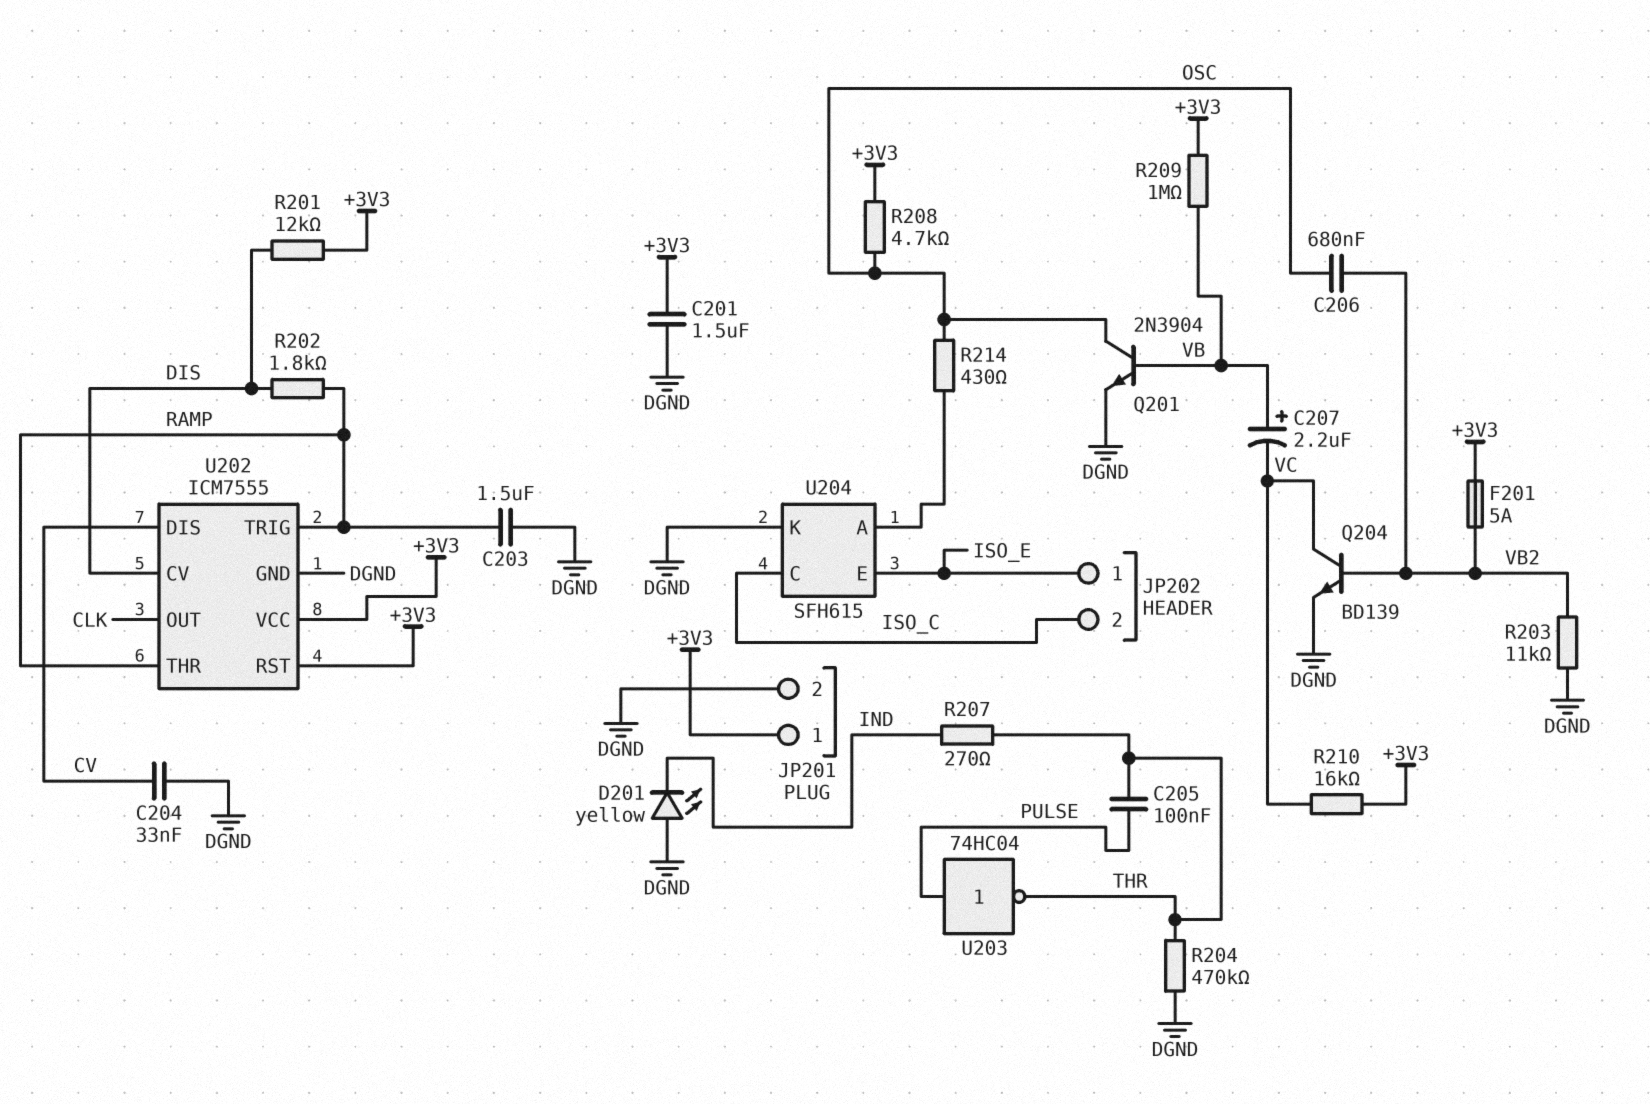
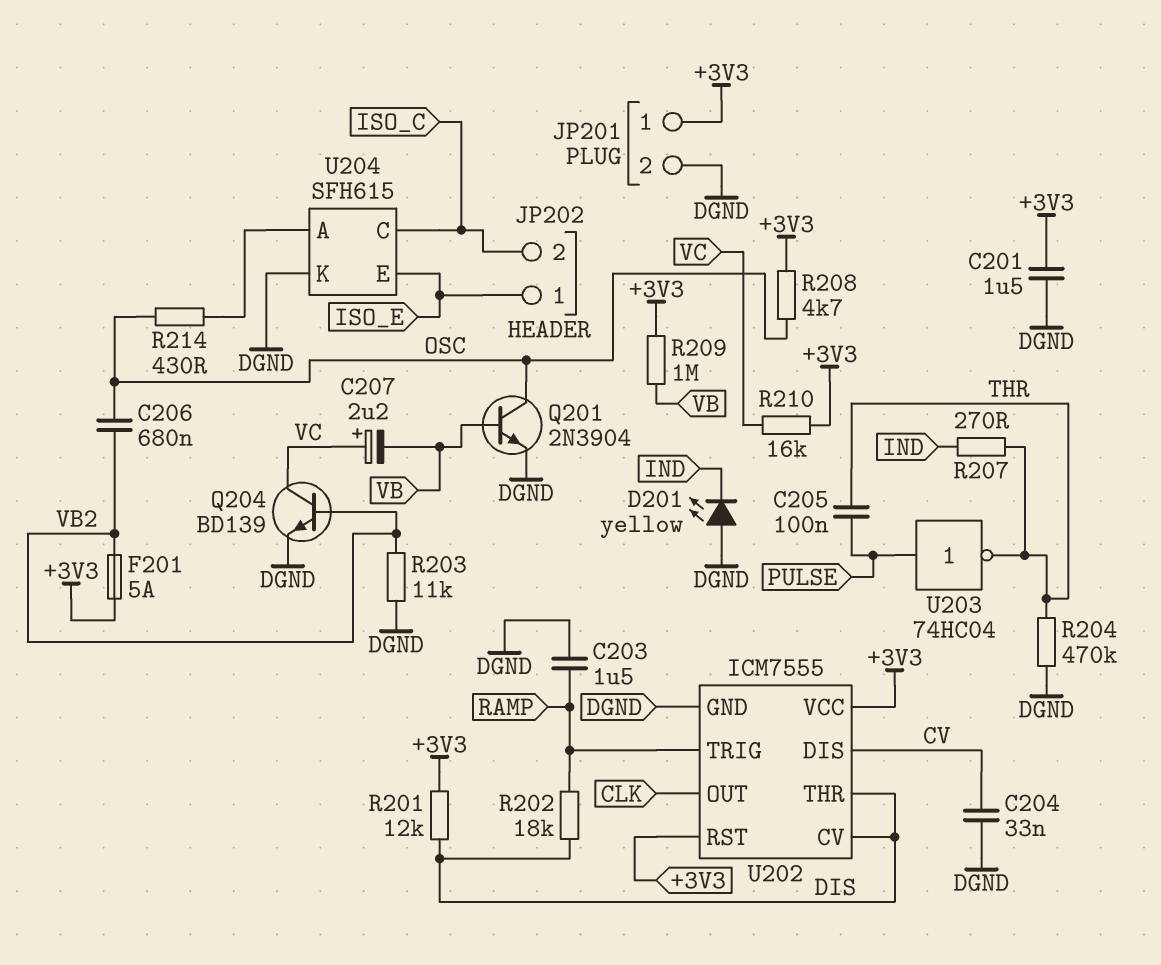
C207: 2.2uF (plus VB, minus VC) -> 2.2uF (plus VC, minus VB)
R202: 1.8k (DIS, RAMP) -> 18k (DIS, RAMP)
U202 pin THR: RAMP -> DIS

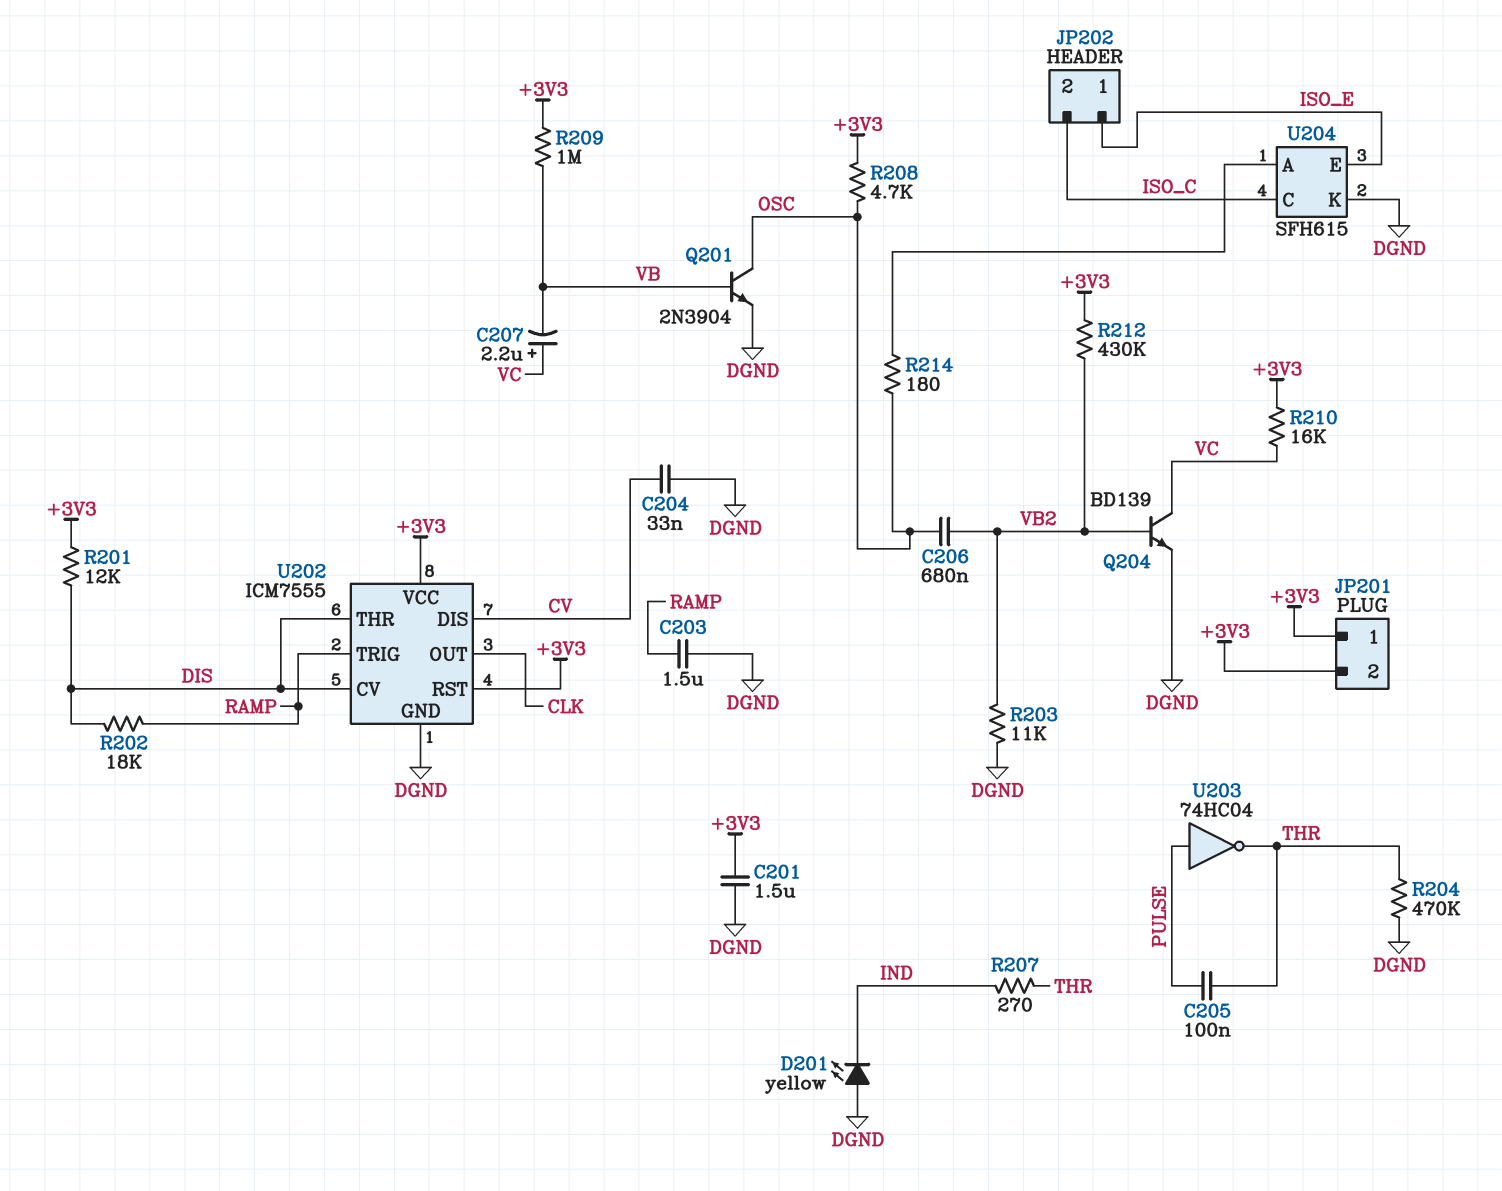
F201: 5A (+3V3, VB2) -> none
JP201 pin 2: DGND -> +3V3
R212: none -> 430k (+3V3, VB2)
R214: 430 (OSC, U204/A) -> 180 (OSC, U204/A)

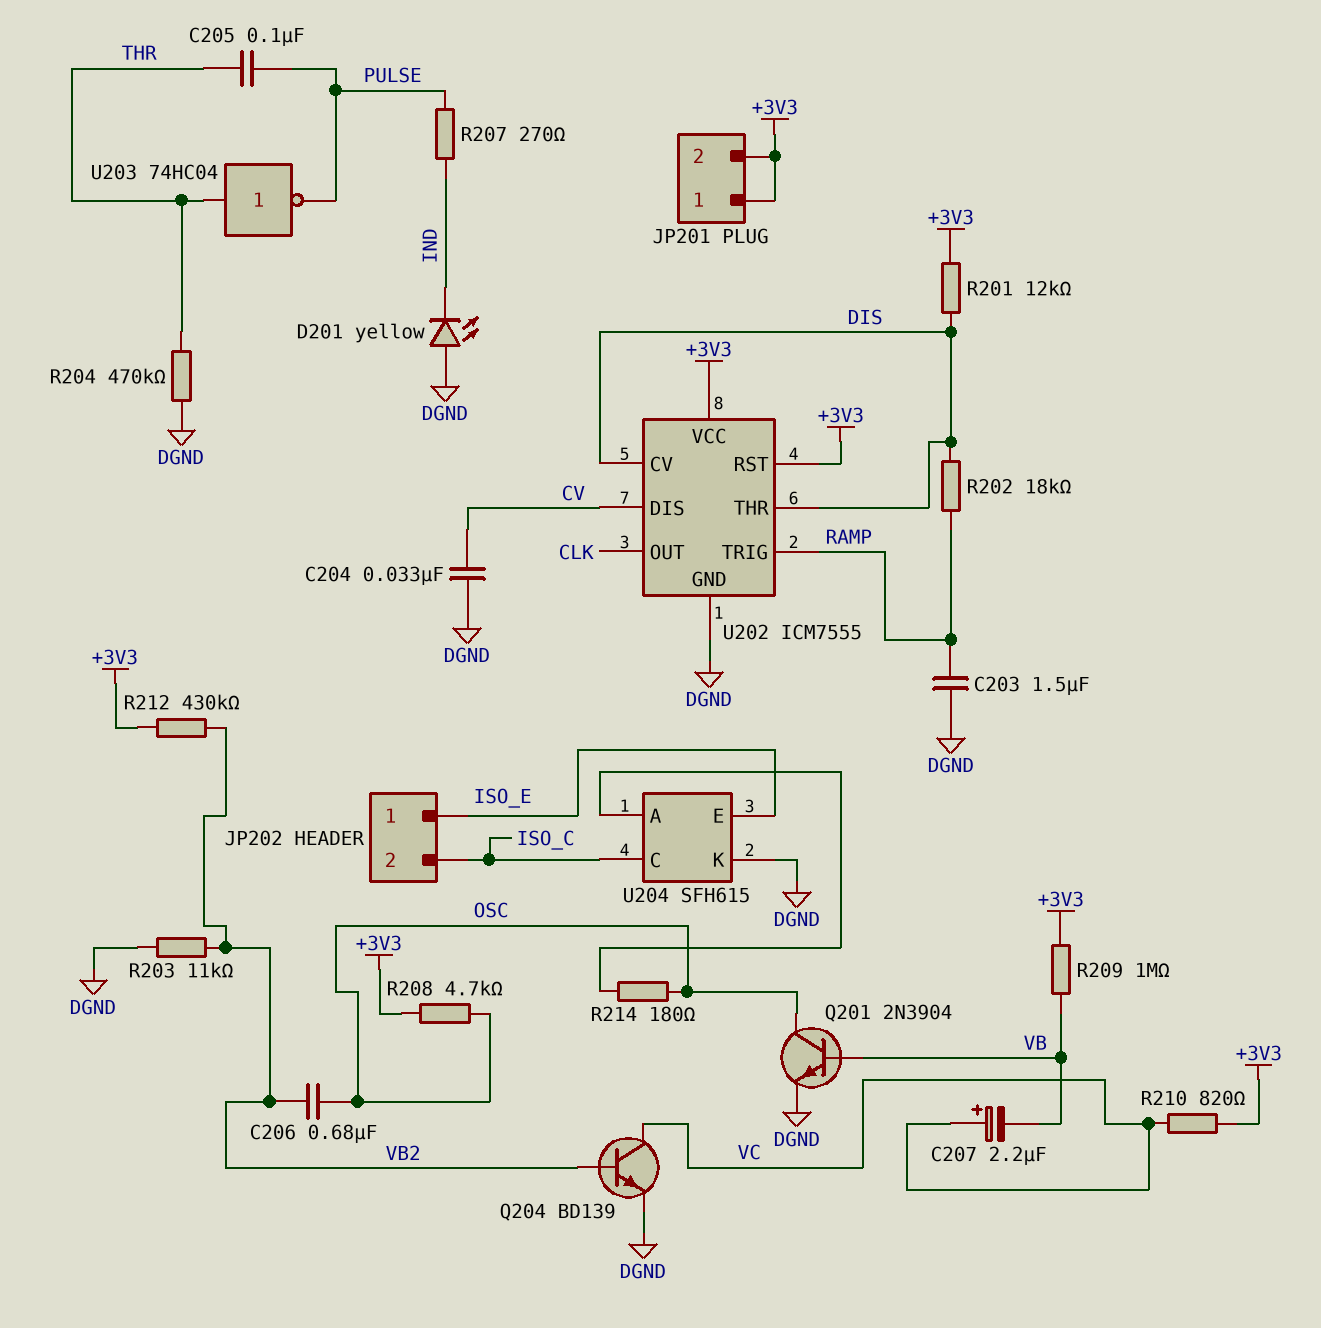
C201: 1.5uF (+3V3, DGND) -> none
R207: 270 (IND, THR) -> 270 (IND, PULSE)
R210: 16k (+3V3, VC) -> 820 (+3V3, VC)
U203: NOT 74HC04 (in PULSE, out THR) -> NOT 74HC04 (in THR, out PULSE)

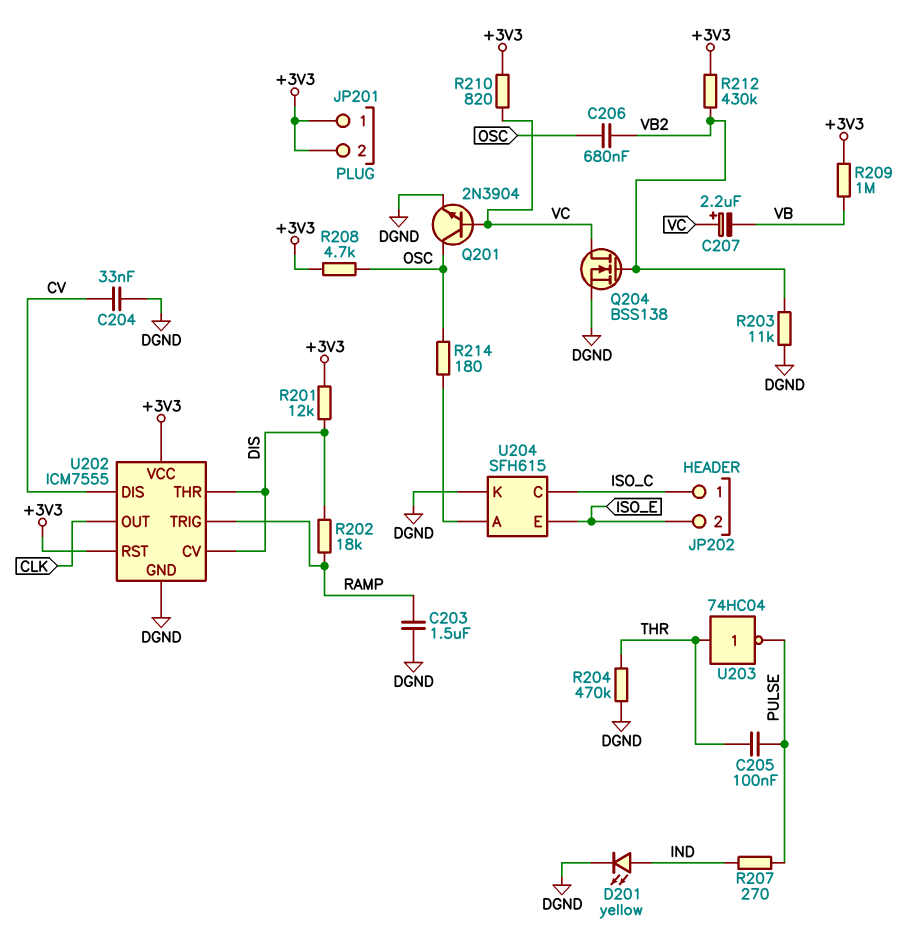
D201: LED yellow (A DGND, K IND) -> LED yellow (A IND, K DGND)
JP202 pin 1: ISO_E -> ISO_C
JP202 pin 2: ISO_C -> ISO_E
Q201: NPN 2N3904 (B VB, C OSC, E DGND) -> NPN 2N3904 (B VC, C OSC, E DGND)
Q204: NPN BD139 (B VB2, C VC, E DGND) -> NMOS BSS138 (G VB2, D VC, S DGND)

